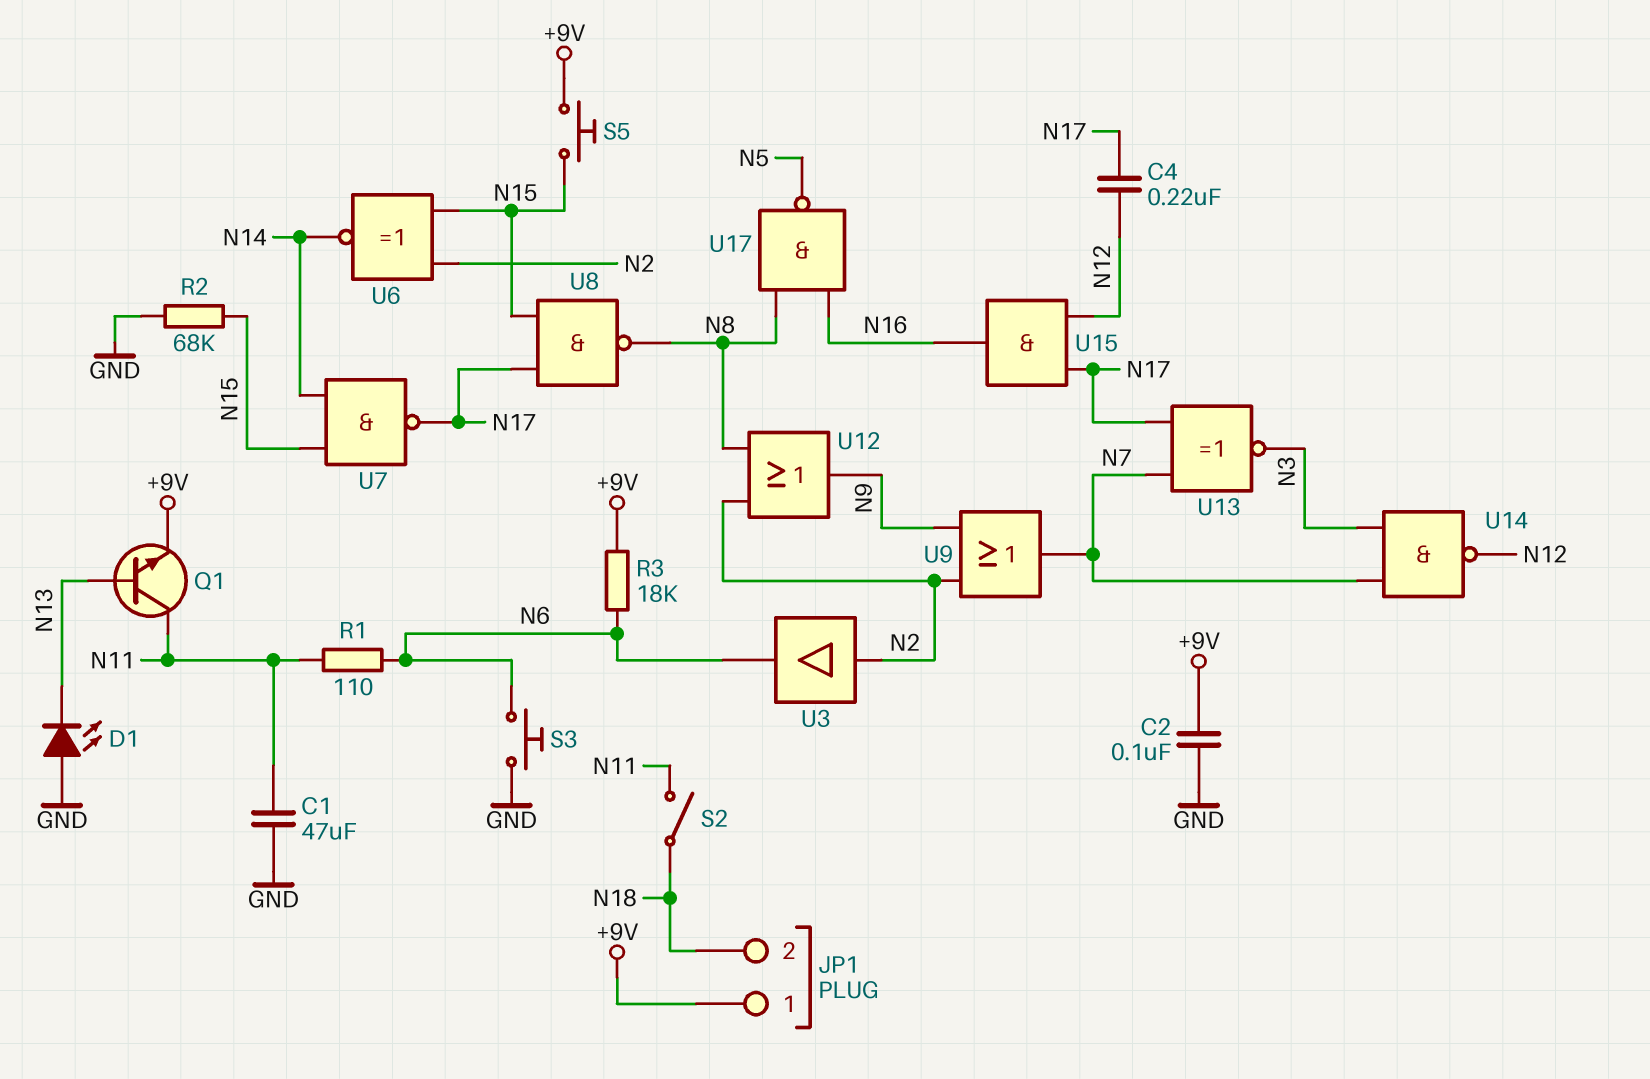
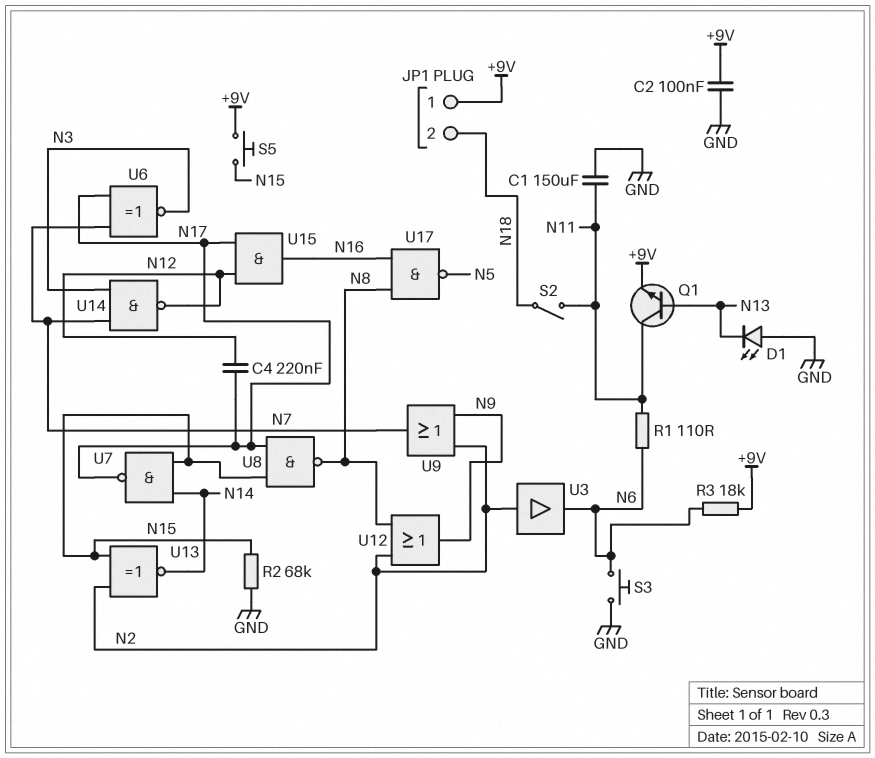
C1: 47uF (GND, N11) -> 150uF (GND, N11)
U6: XNOR (in N2, in N15, out N14) -> XNOR (in N7, in N17, out N3)
U13: XNOR (in N7, in N17, out N3) -> XNOR (in N2, in N15, out N14)

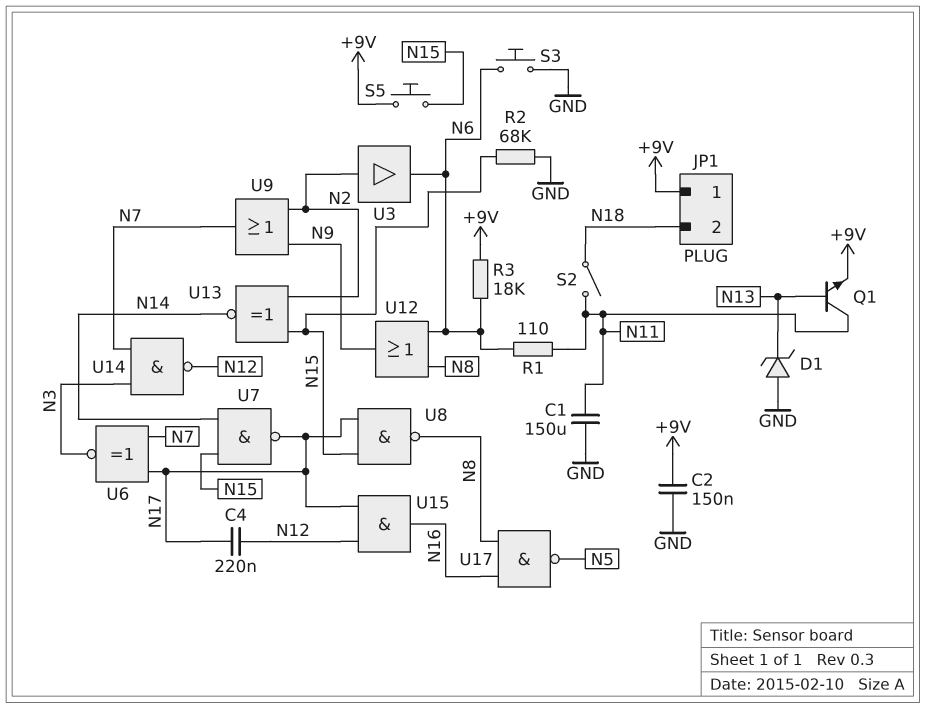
C2: 100nF (+9V, GND) -> 150nF (+9V, GND)
D1: LED (A GND, K N13) -> zener (A GND, K N13)
U12: OR (in N2, in N8, out N9) -> OR (in N6, in N8, out N9)

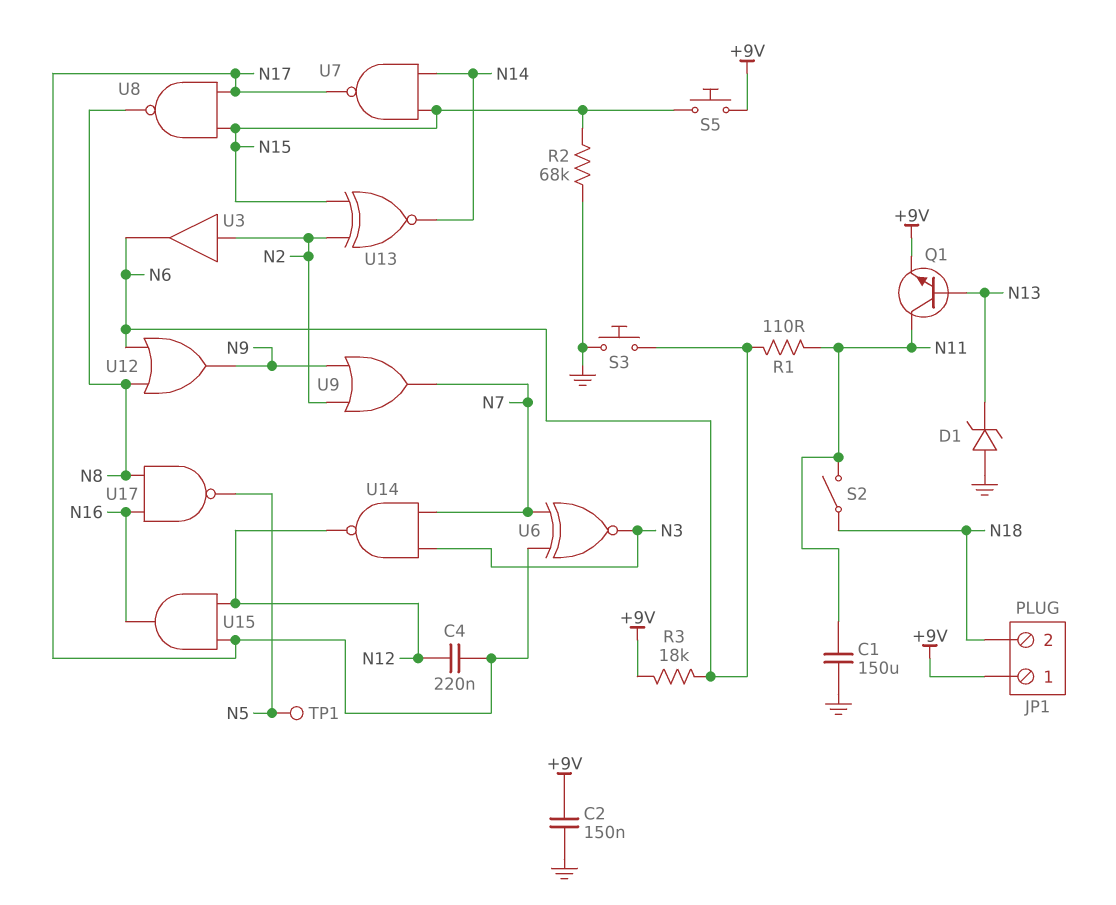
TP1: none -> test point (N5)

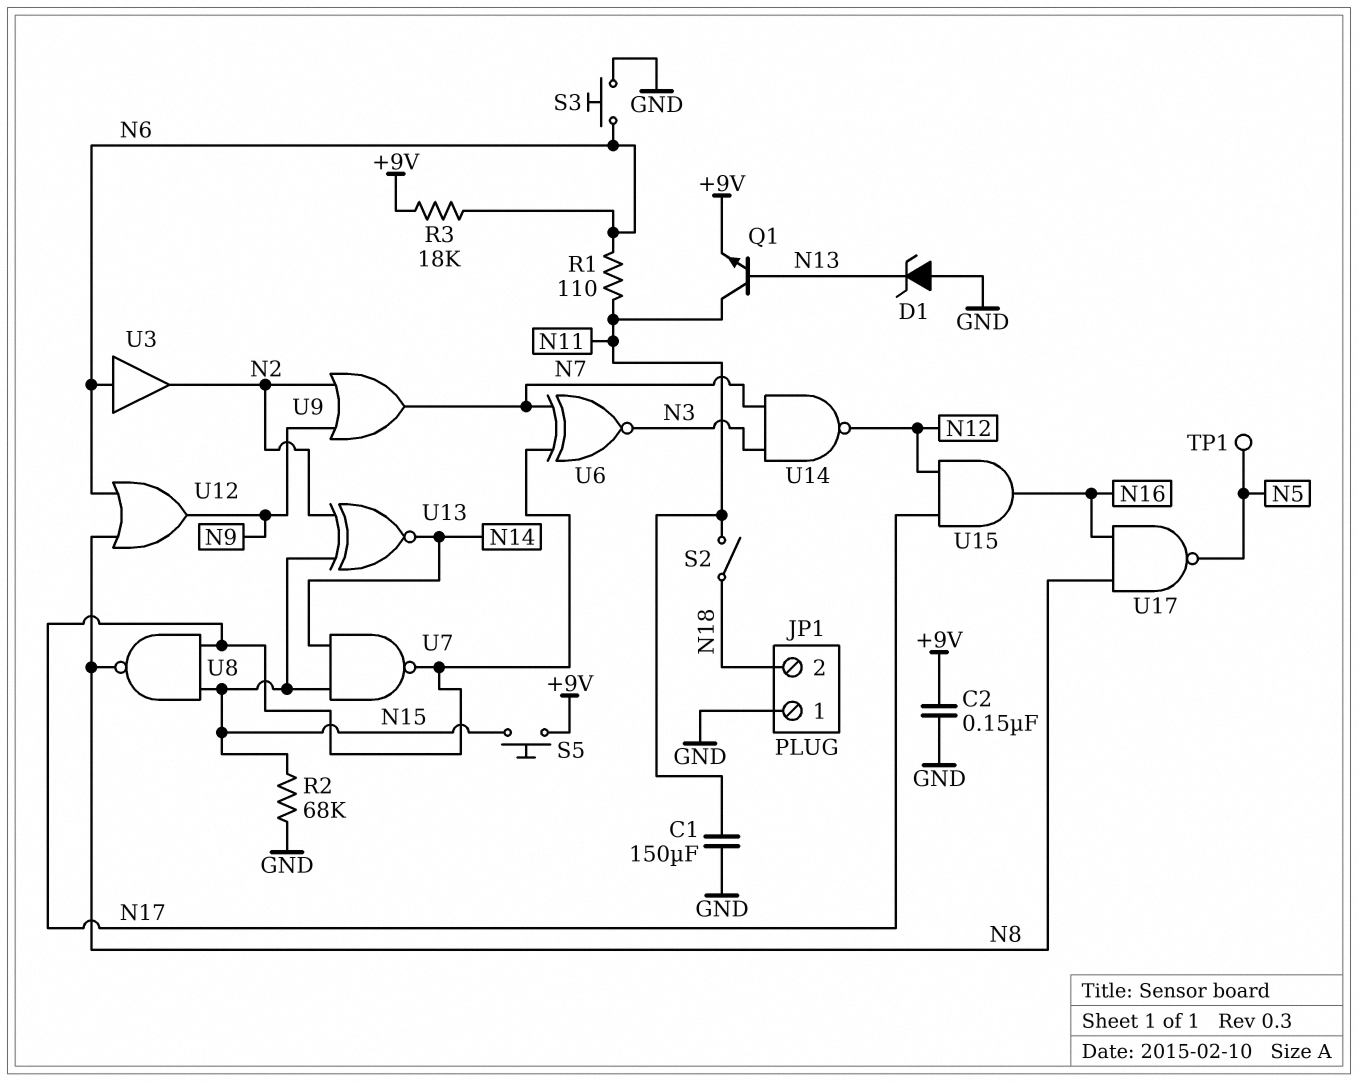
C4: 220nF (N12, N17) -> none
JP1 pin 1: +9V -> GND
U3: buffer (in N2, out N6) -> buffer (in N6, out N2)

